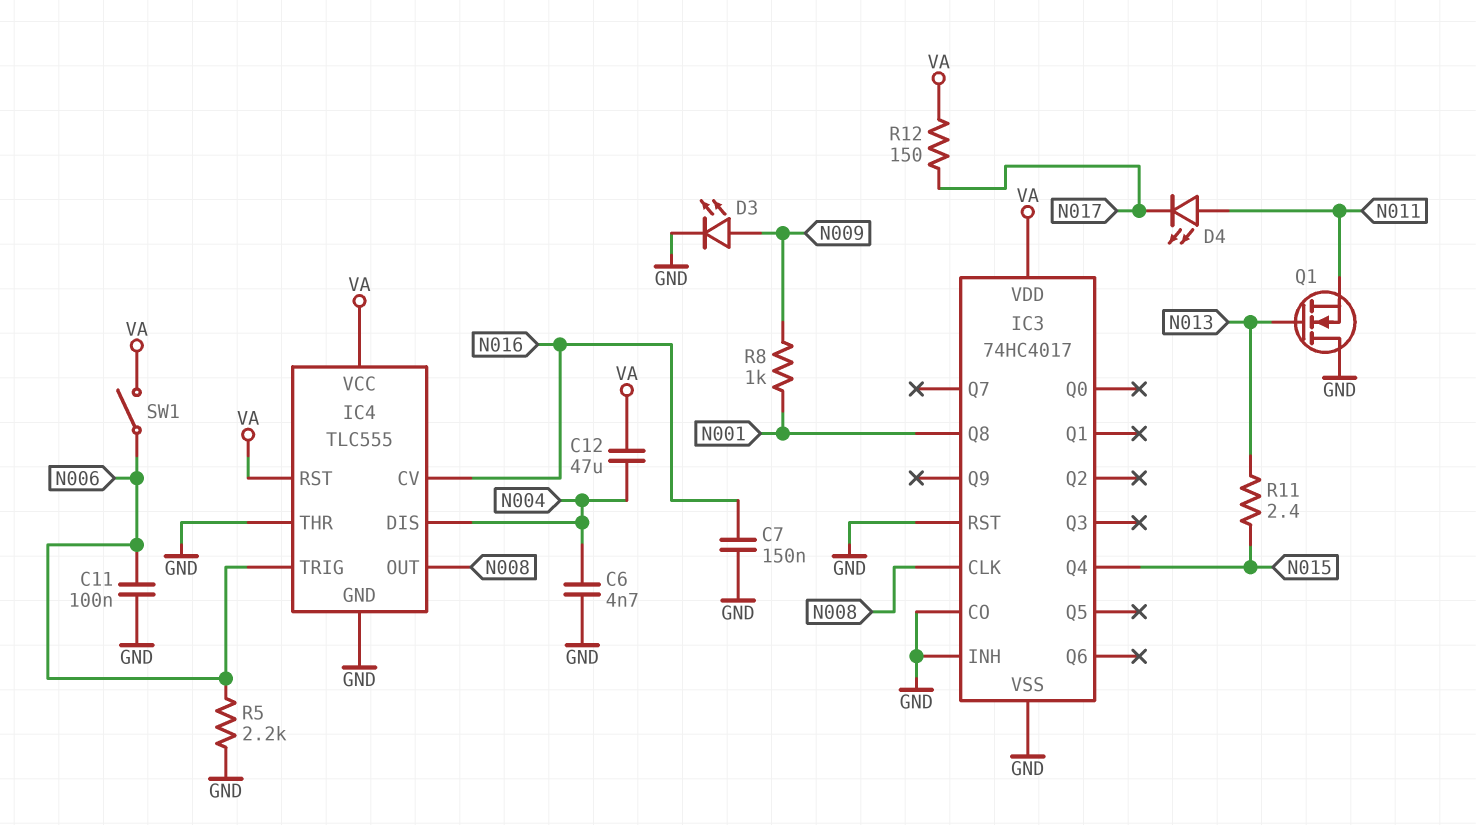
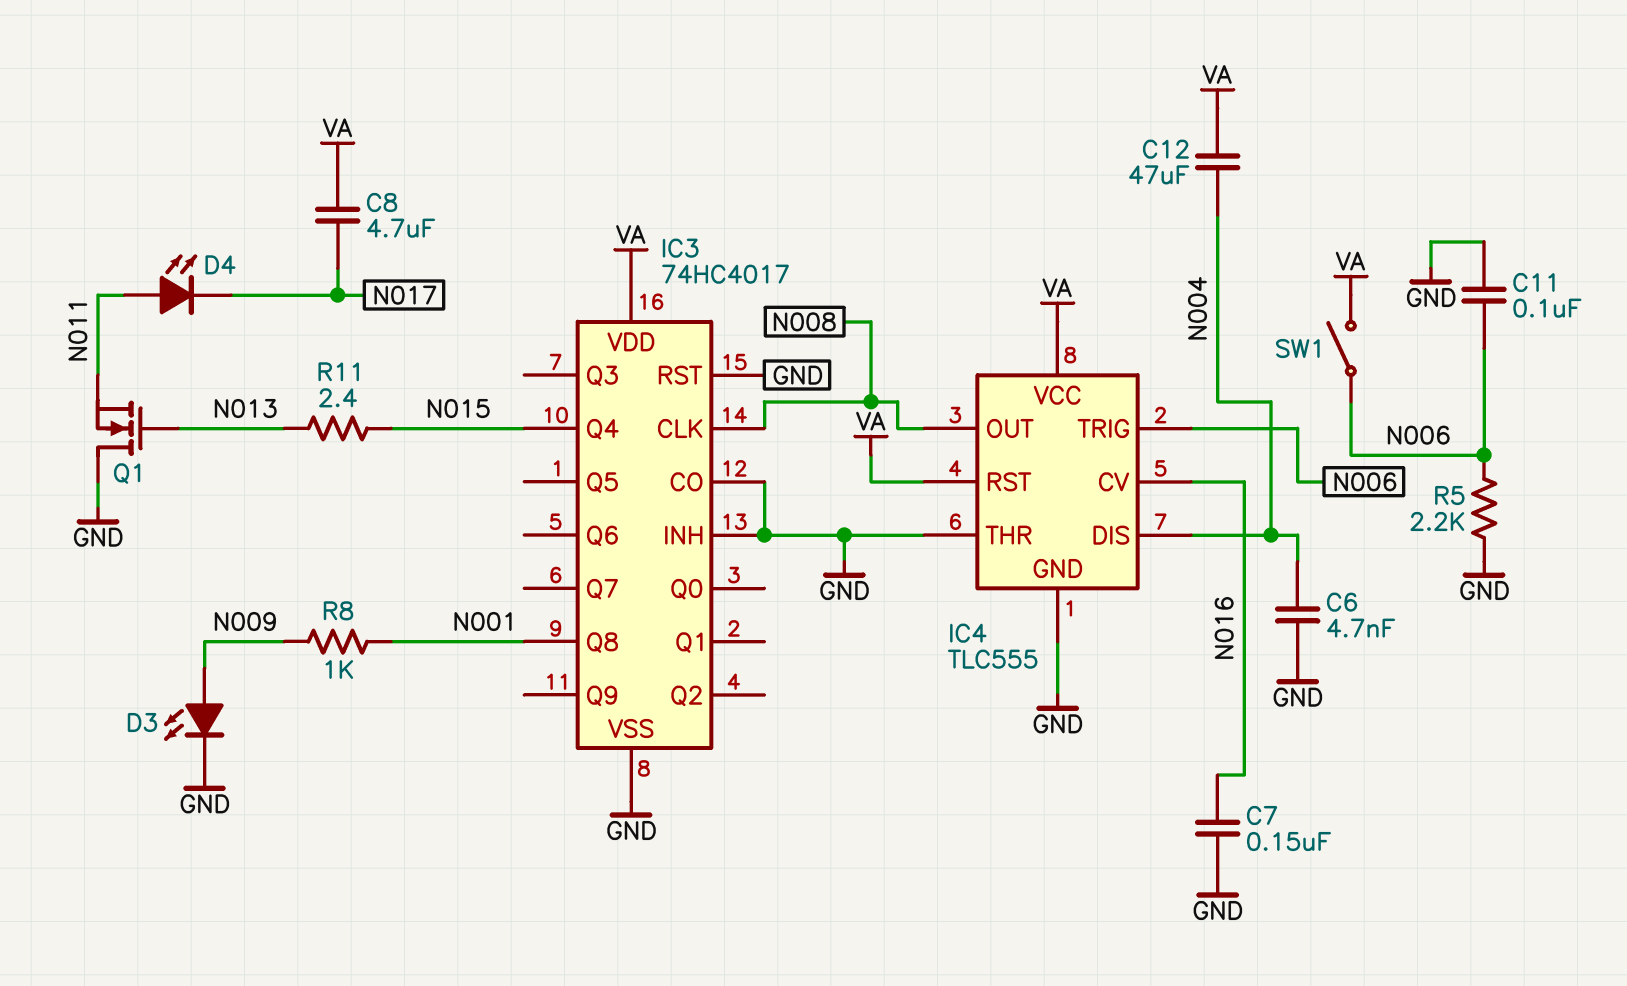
C8: none -> 4.7uF (N017, VA)
R12: 150 (N017, VA) -> none

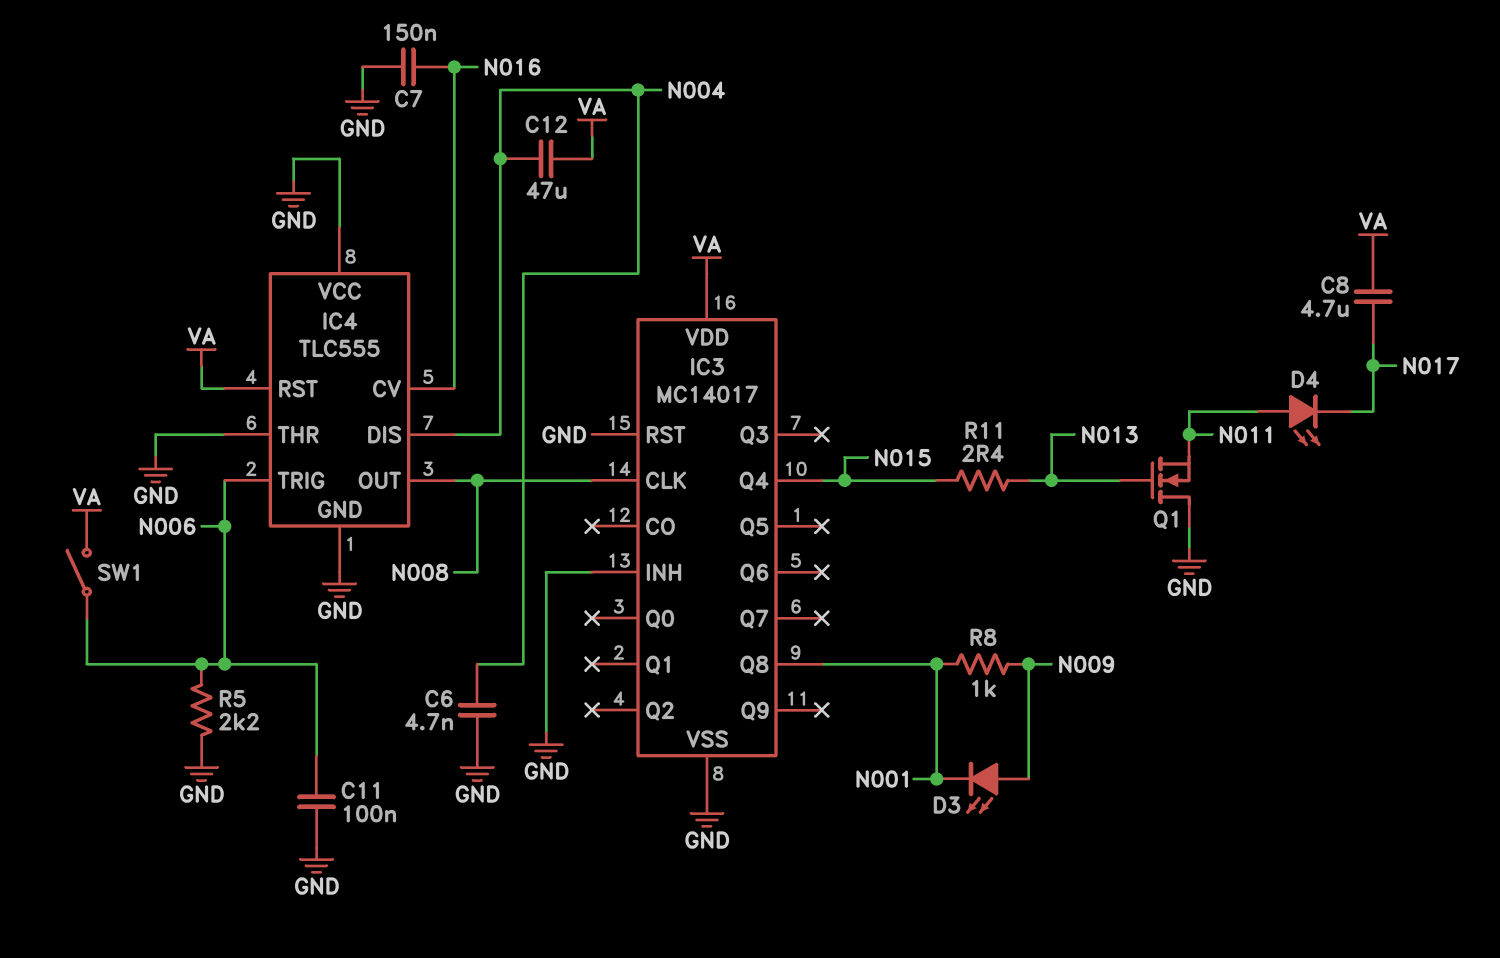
D3: LED (A N009, K GND) -> LED (A N009, K N001)
IC3: 74HC4017 -> MC14017
IC3 pin CO: GND -> none
IC4 pin VCC: VA -> GND

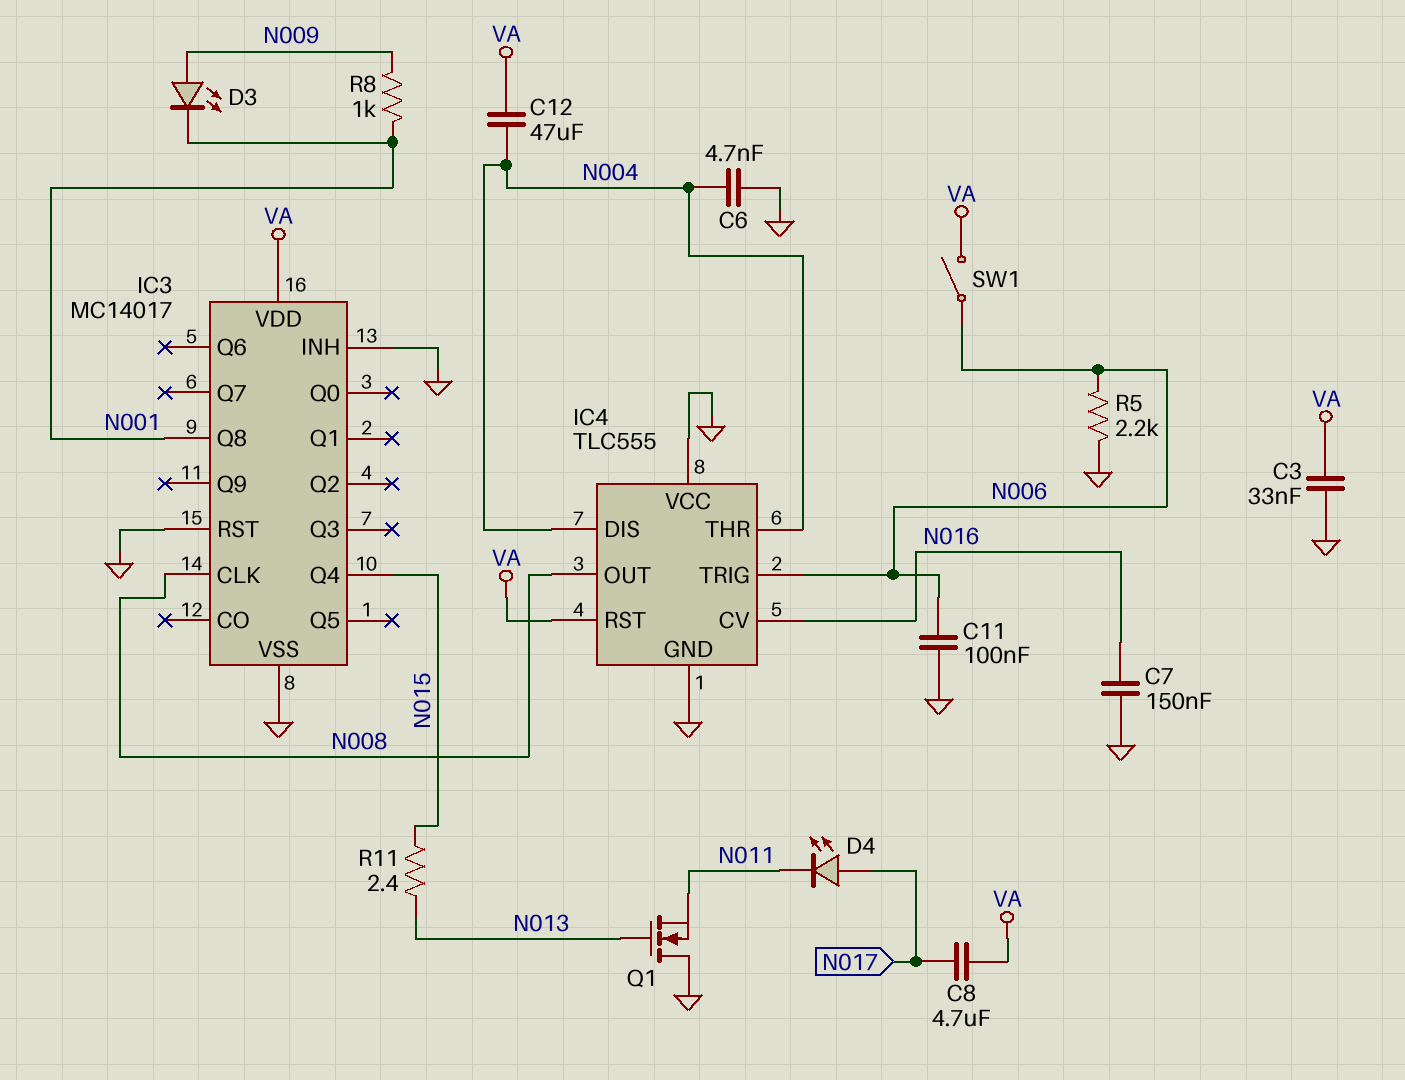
C3: none -> 33nF (GND, VA)
D4: LED (A N011, K N017) -> LED (A N017, K N011)
IC4 pin THR: GND -> N004

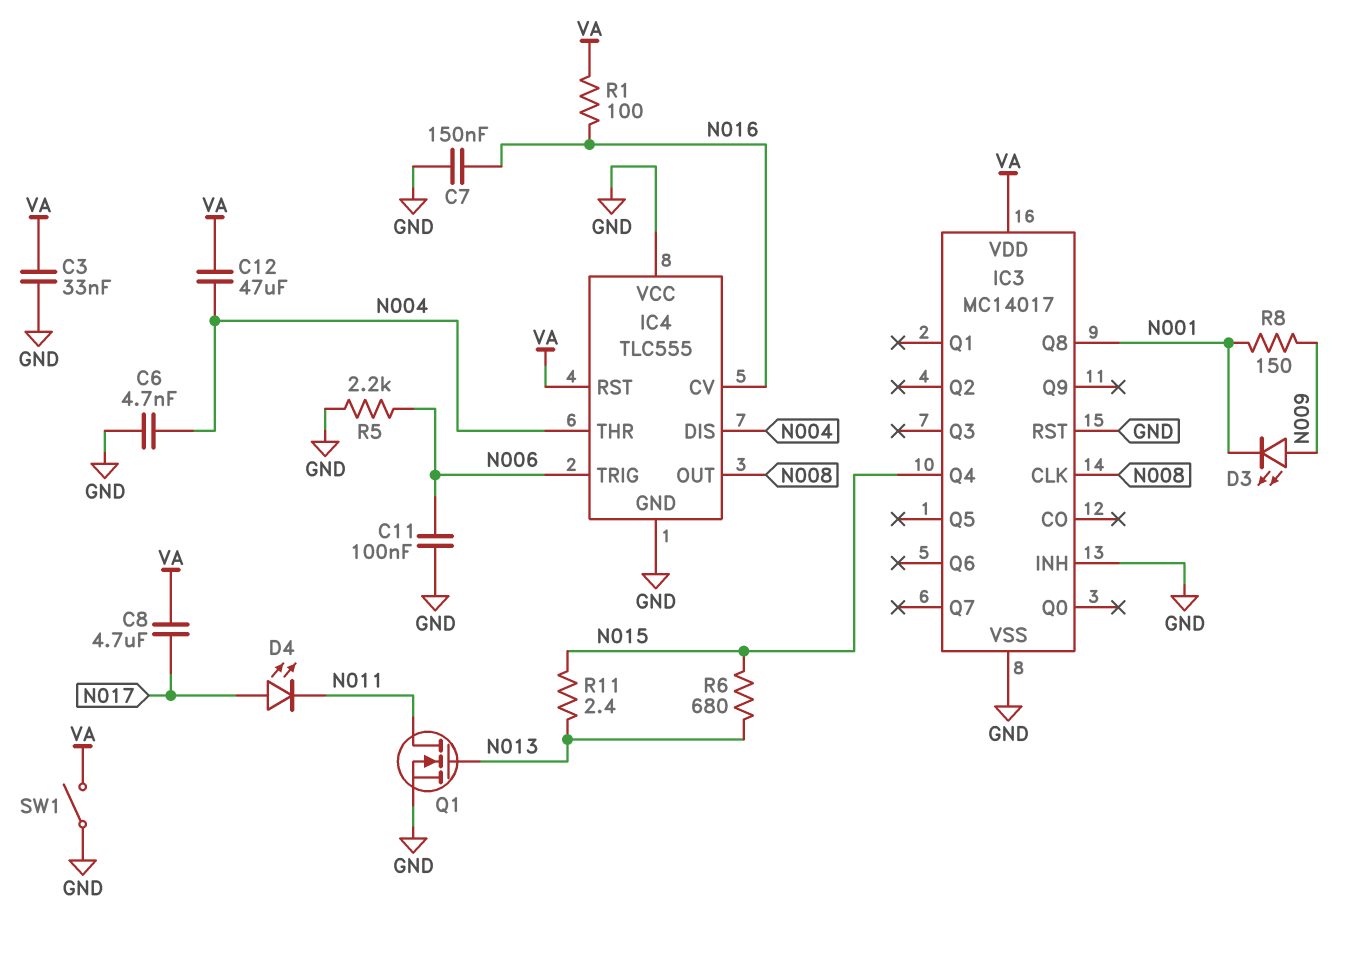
Q1: NMOS (G N013, D GND, S N011) -> NMOS (G N013, D N011, S GND)
R1: none -> 100 (N016, VA)
R6: none -> 680 (N013, N015)
R8: 1k (N001, N009) -> 150 (N001, N009)
SW1: switch (N006, VA) -> switch (GND, VA)

